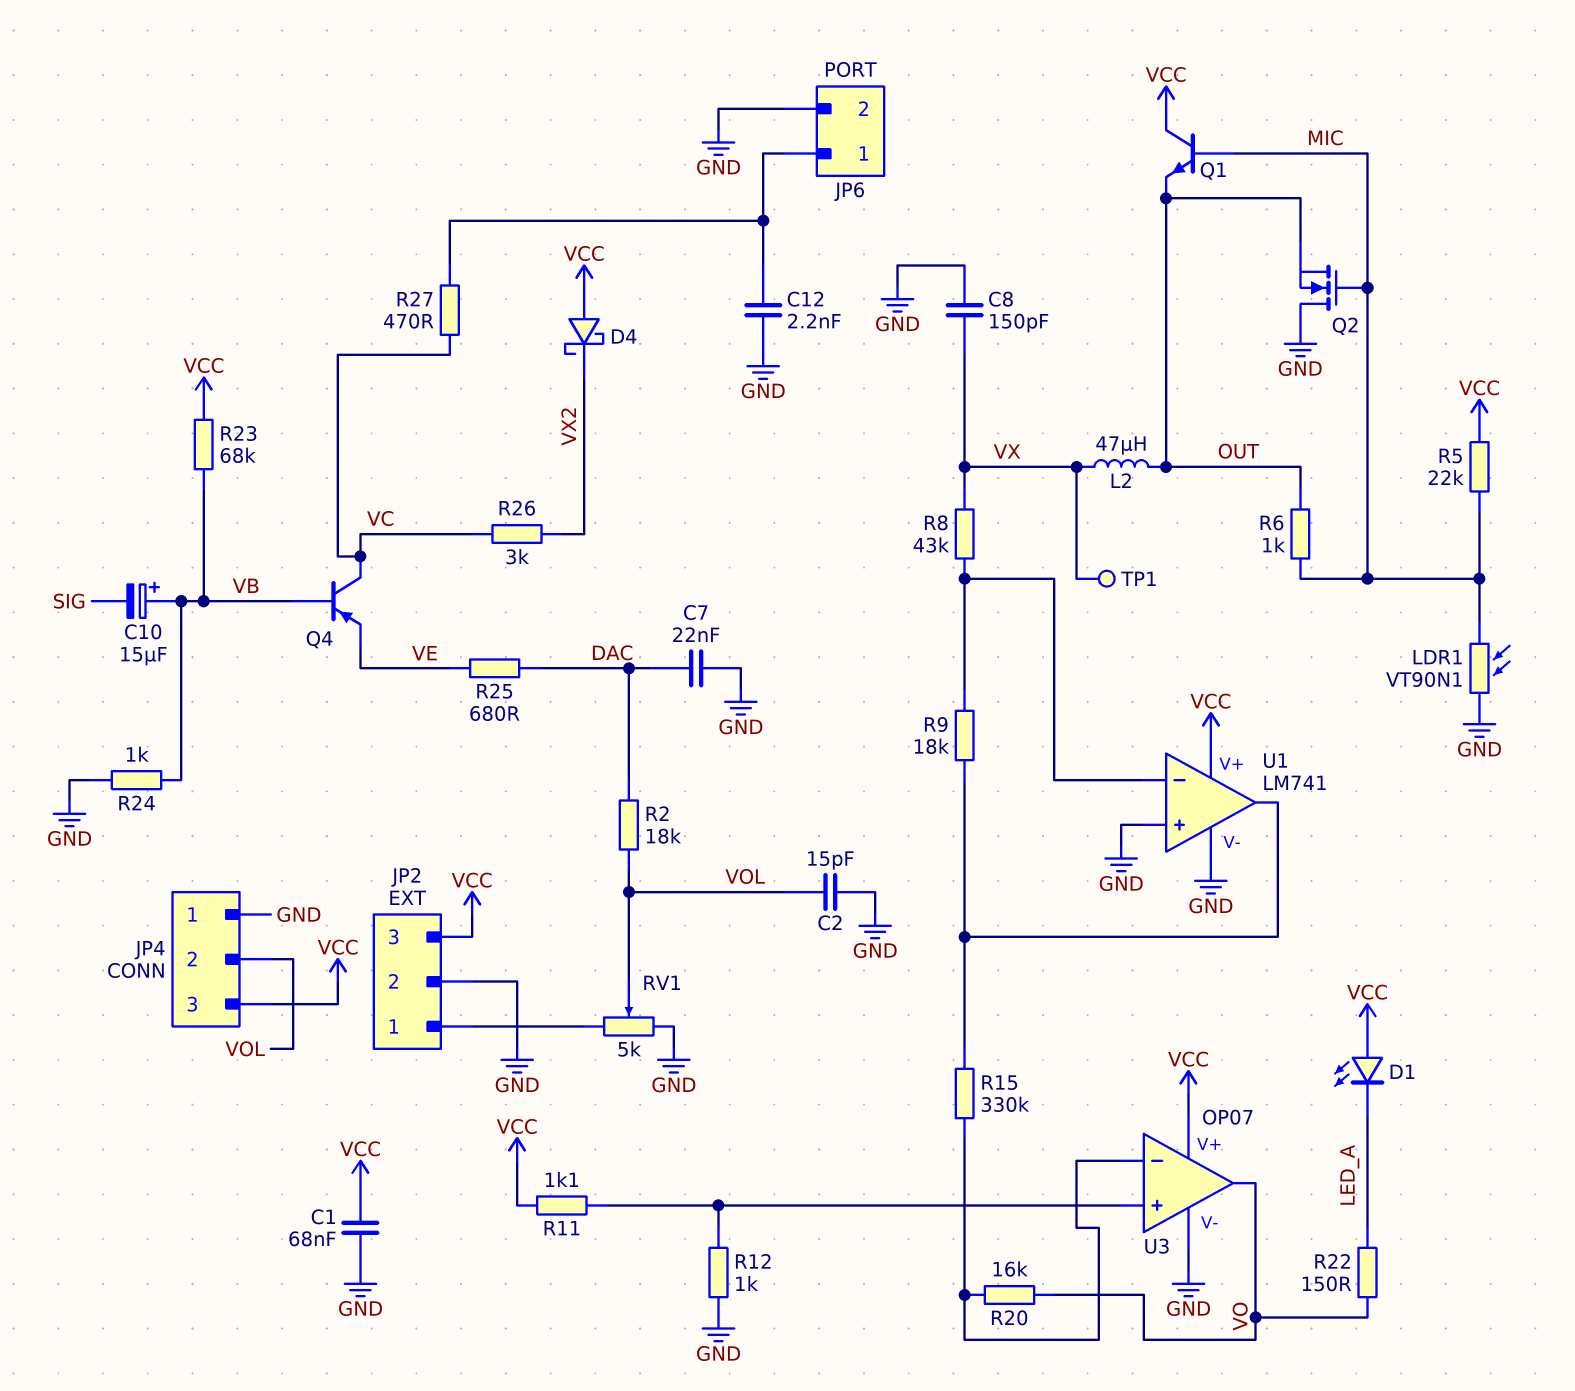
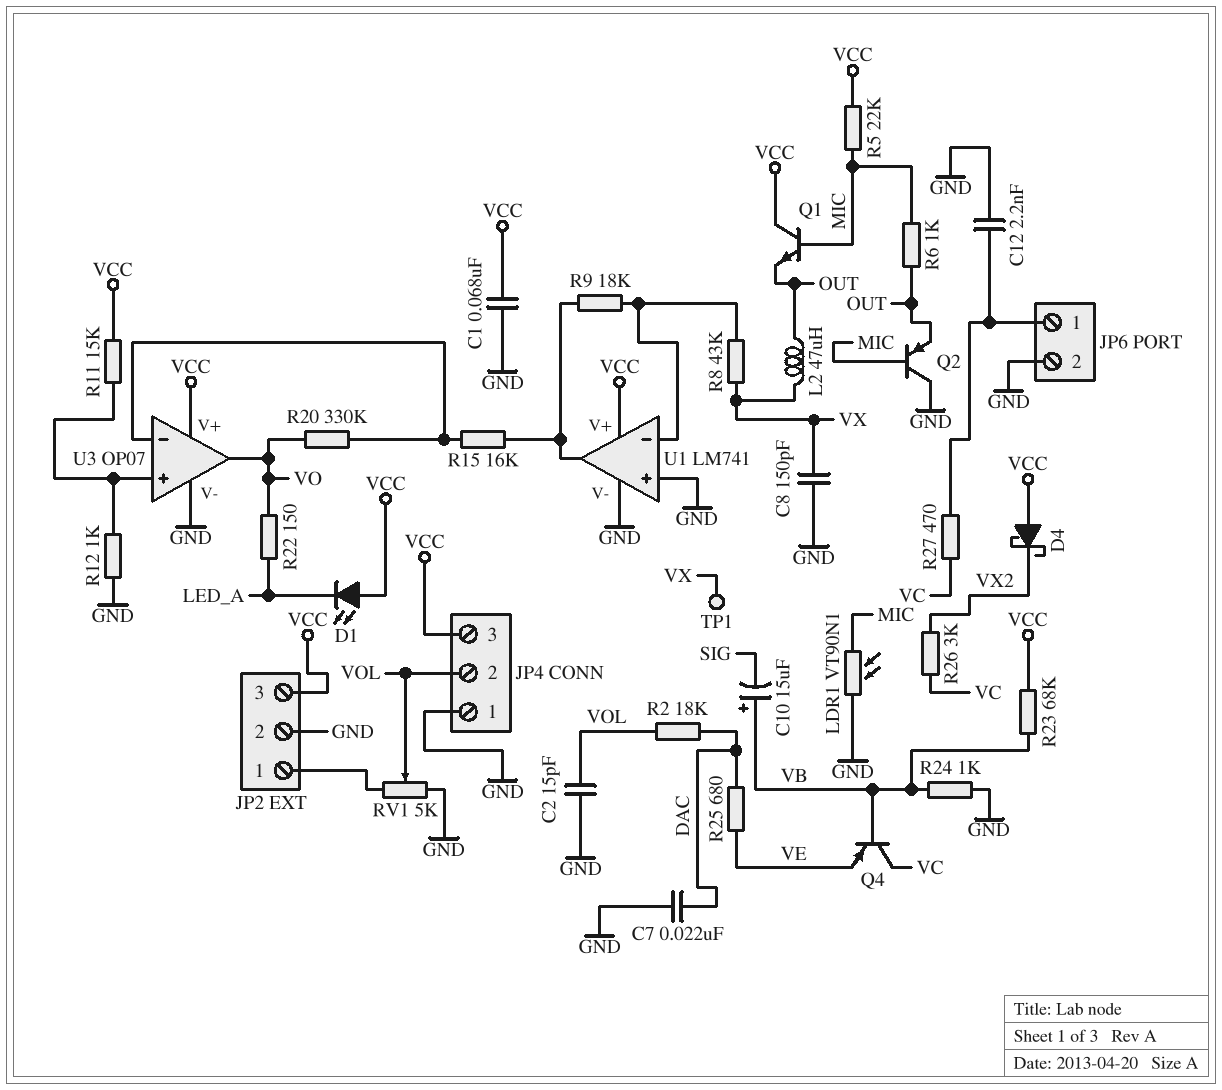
Q2: NMOS (G MIC, D GND, S OUT) -> PNP (B MIC, C GND, E OUT)
R11: 1.1k (U3/in+, VCC) -> 15k (U3/in+, VCC)
R15: 330k (U1/out, U3/in-) -> 16k (U1/out, U3/in-)
R20: 16k (U3/in-, VO) -> 330k (U3/in-, VO)

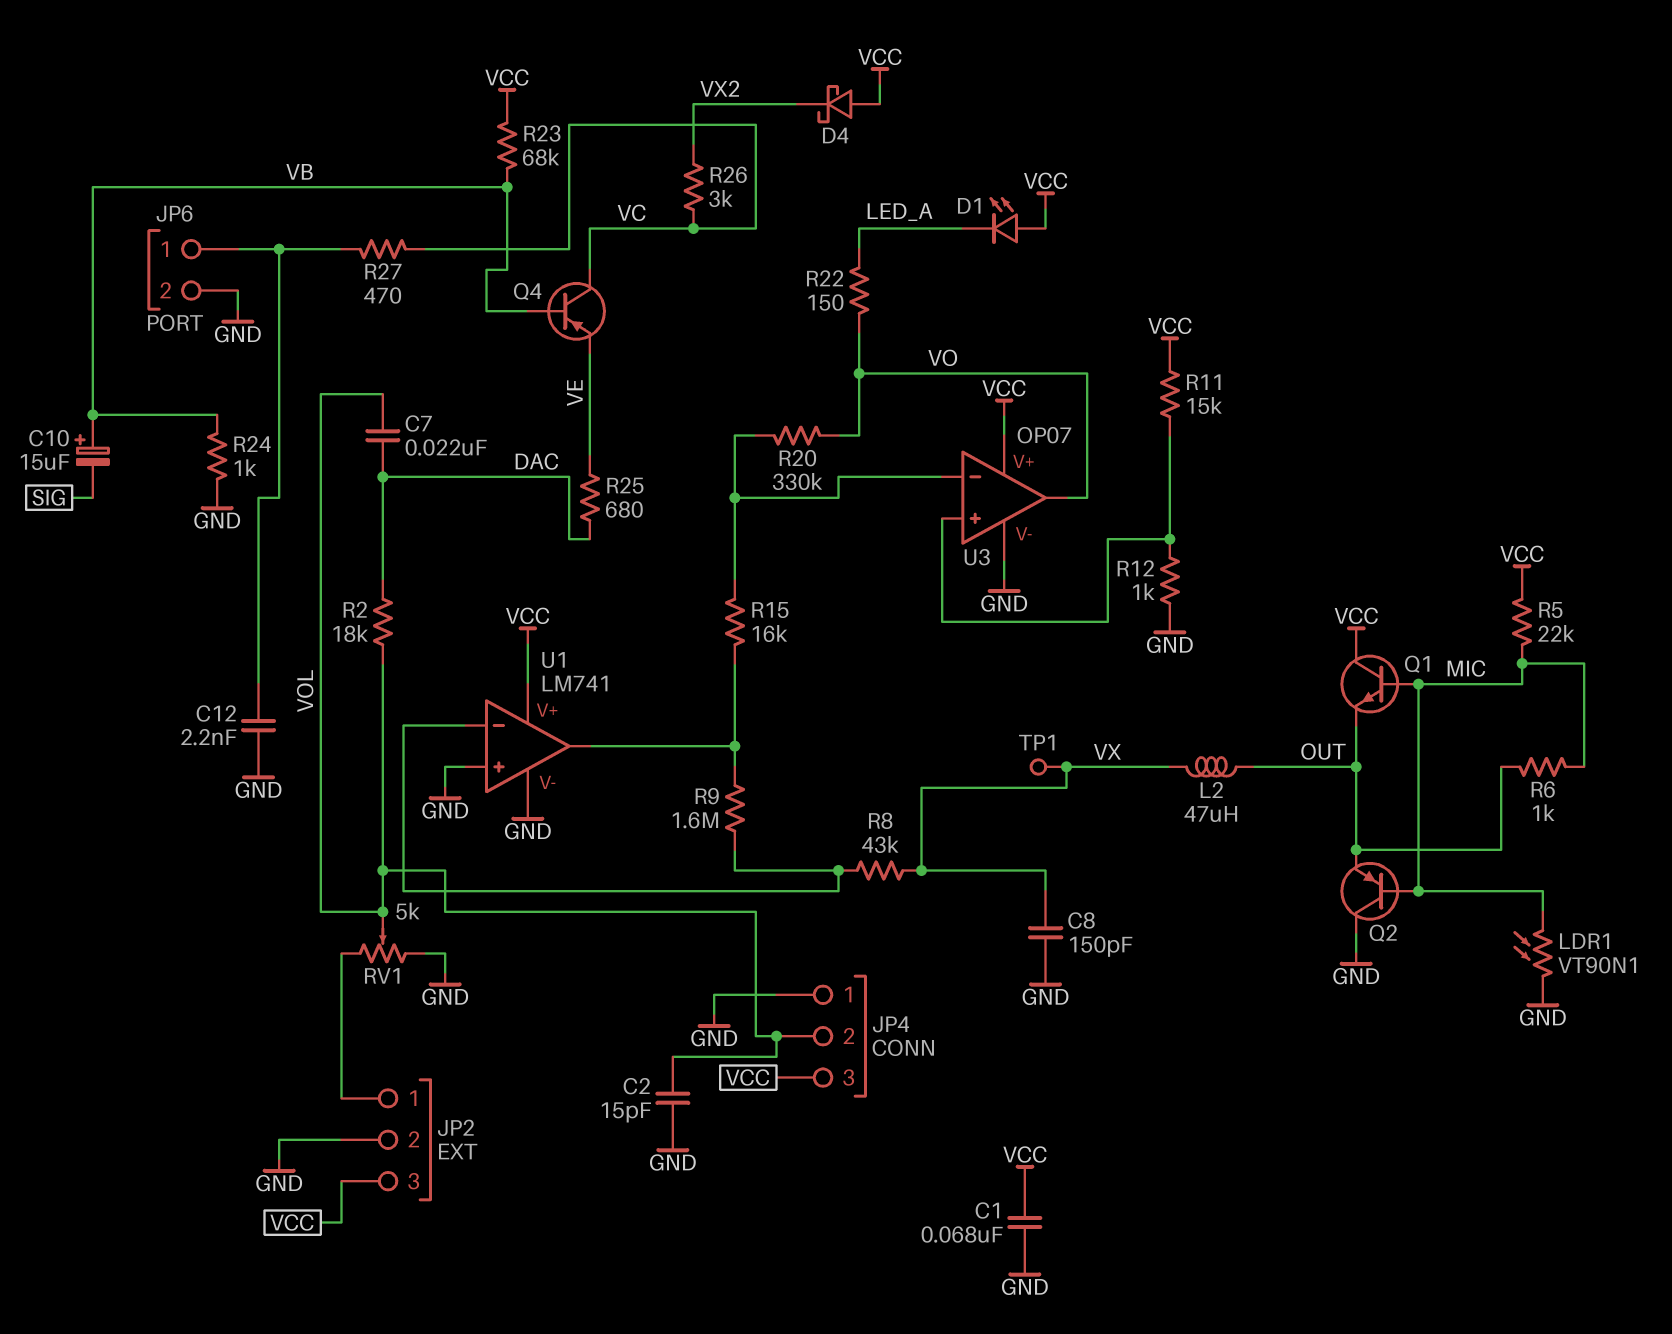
C7: 22nF (DAC, GND) -> 22nF (DAC, VOL)
R9: 18k (U1/in-, U1/out) -> 1.6M (U1/in-, U1/out)

